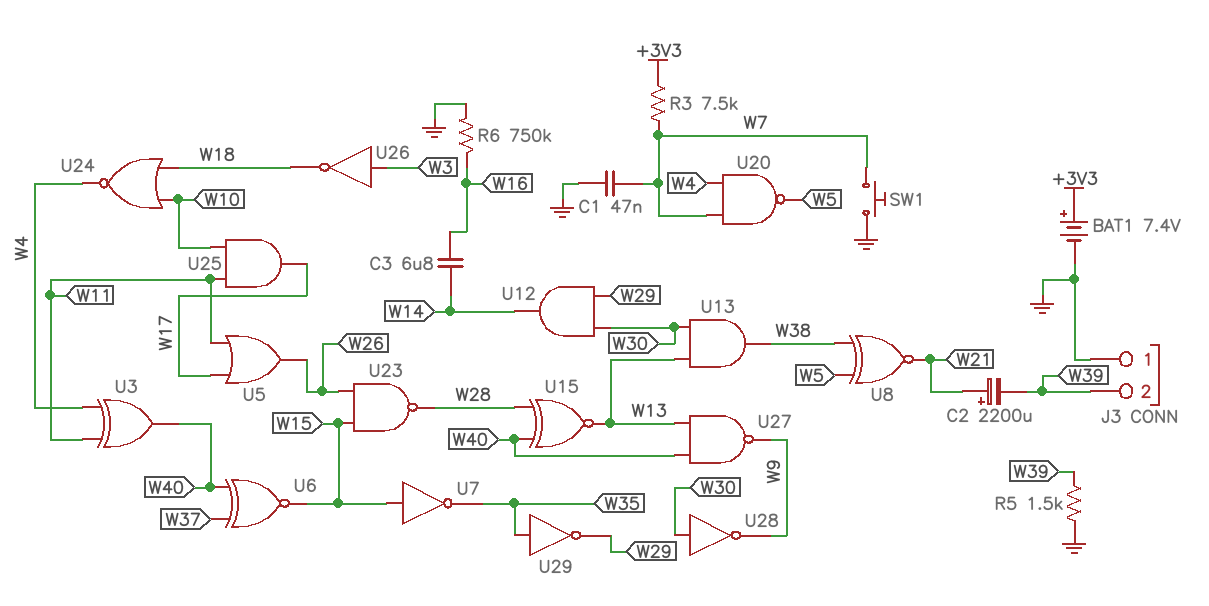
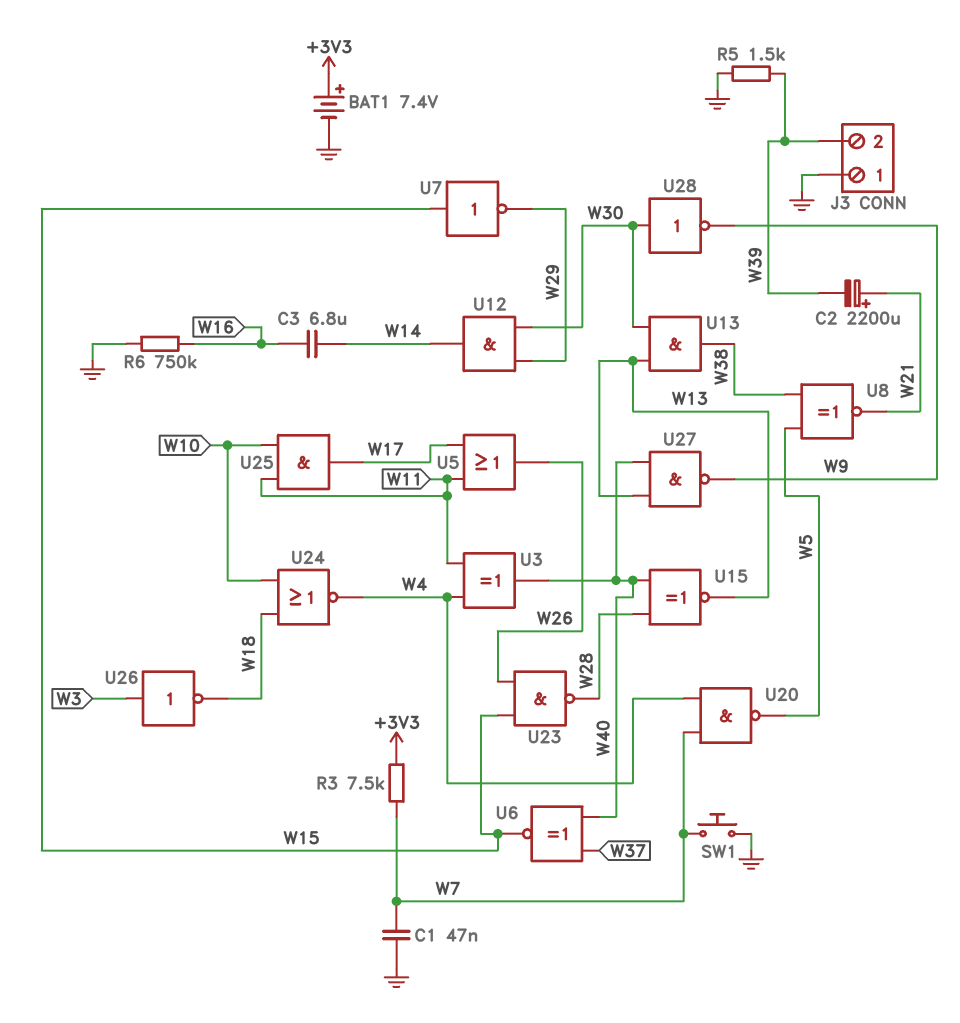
U7: NOT (in W15, out W35) -> NOT (in W15, out W29)
U29: NOT (in W35, out W29) -> none

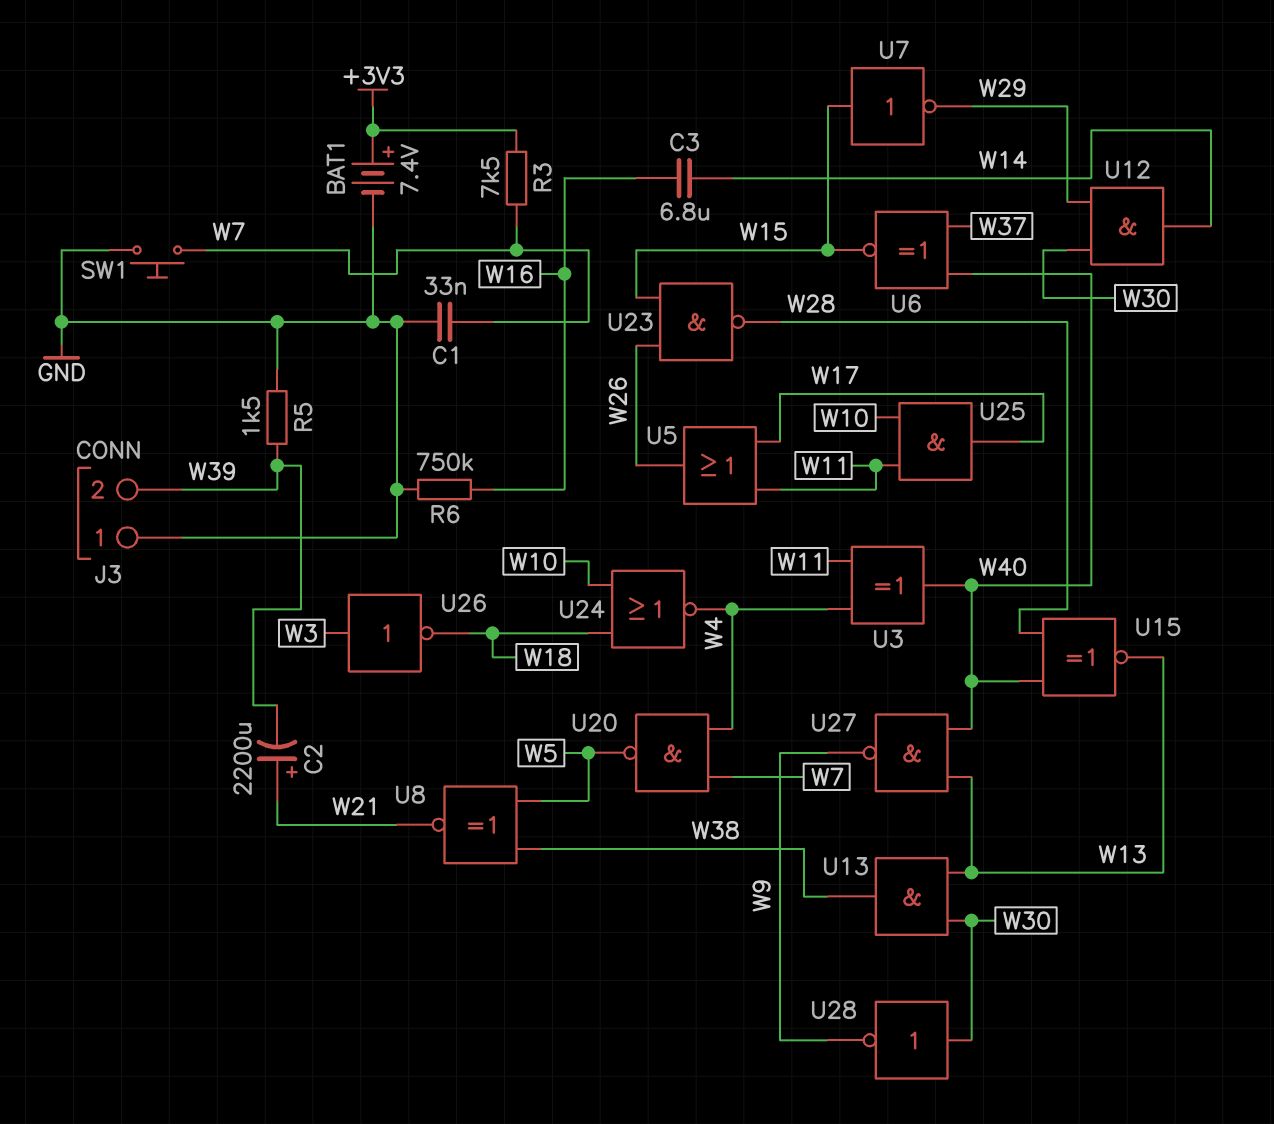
C1: 47nF (GND, W7) -> 33nF (GND, W7)

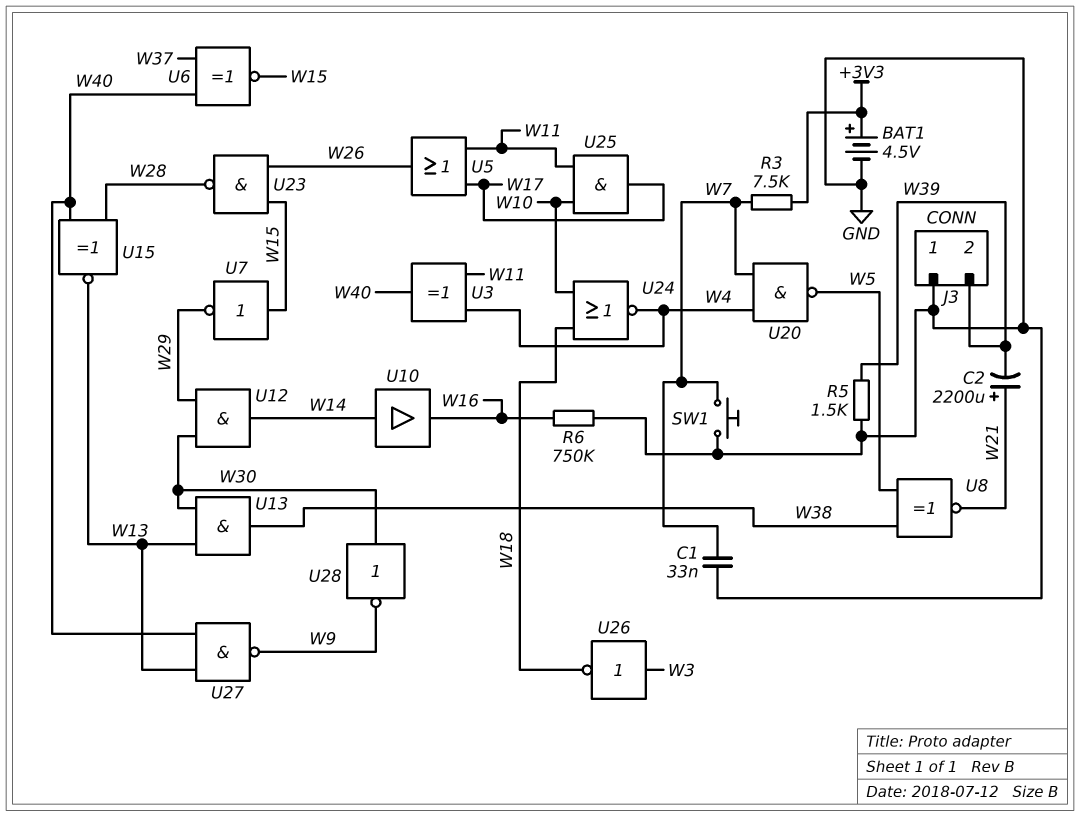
BAT1: 7.4V (plus +3V3, minus GND) -> 4.5V (plus +3V3, minus GND)
C3: 6.8uF (W14, W16) -> none
U10: none -> buffer (in W14, out W16)

